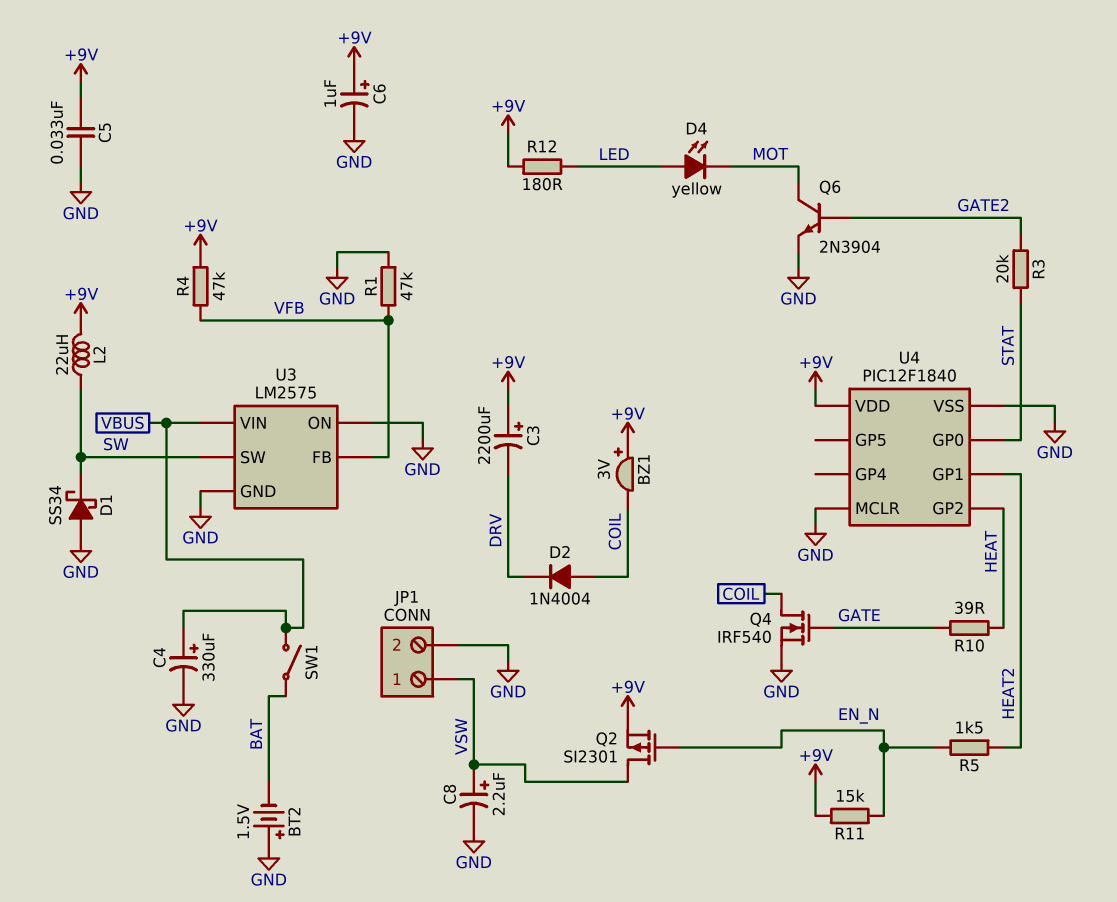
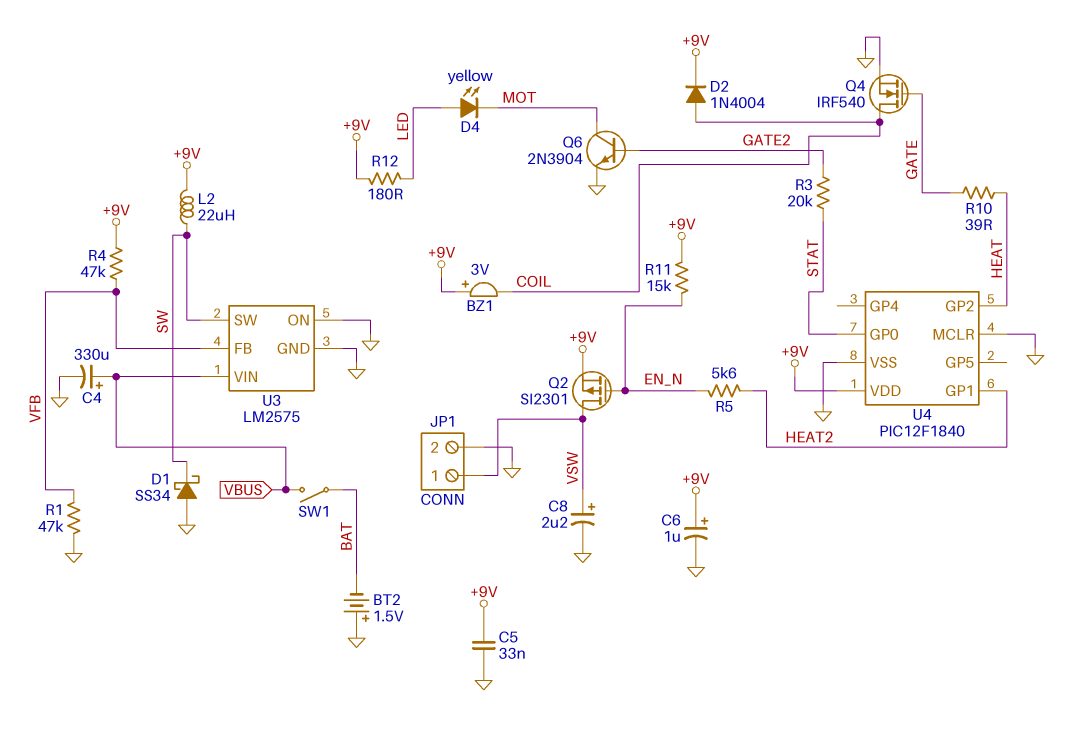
C3: 2200uF (plus +9V, minus DRV) -> none
D2: diode 1N4004 (A COIL, K DRV) -> diode 1N4004 (A COIL, K +9V)
R5: 1.5k (EN_N, HEAT2) -> 5.6k (EN_N, HEAT2)

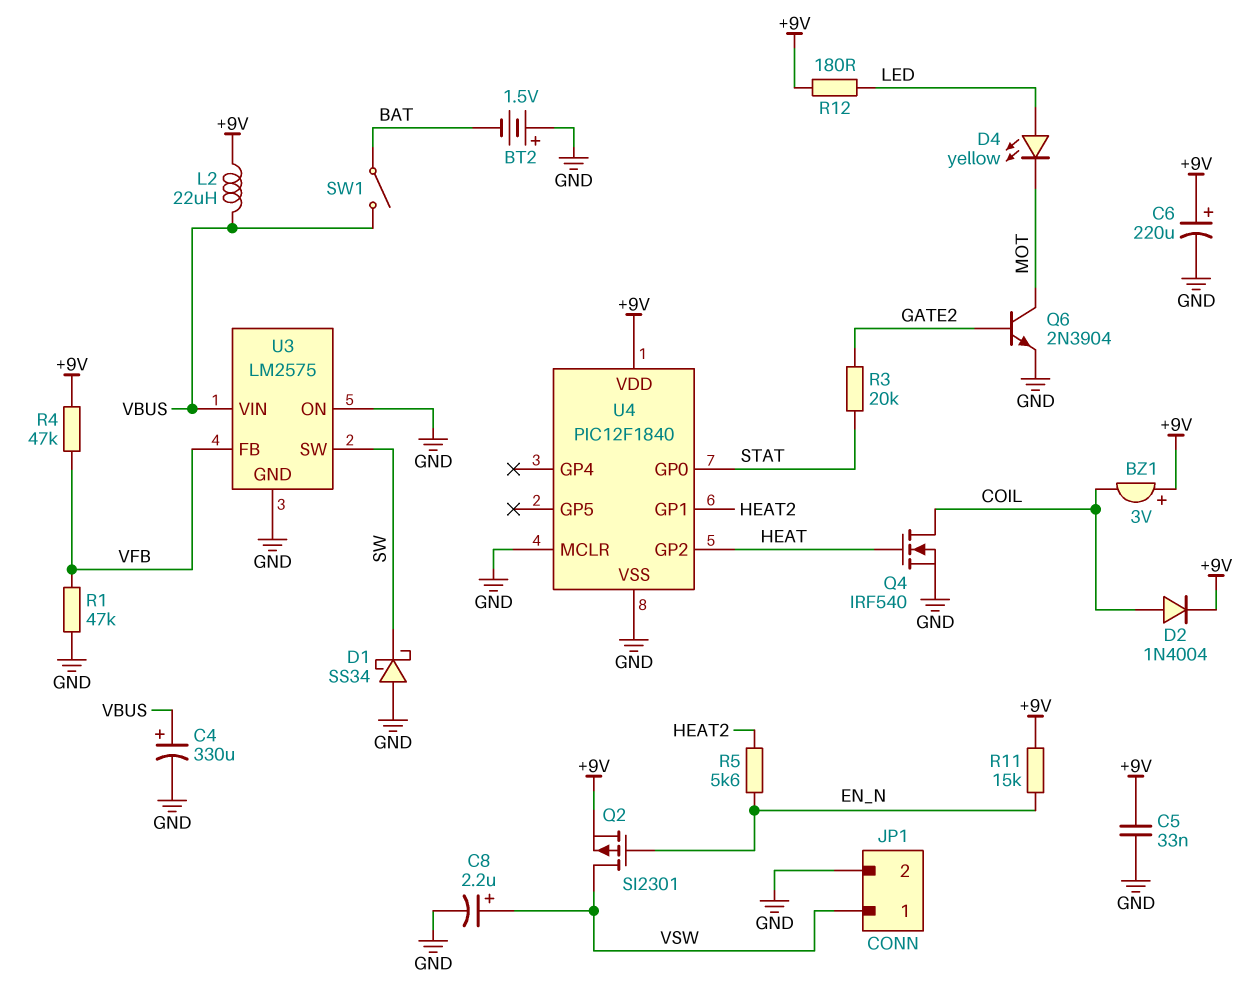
C6: 1uF (plus +9V, minus GND) -> 220uF (plus +9V, minus GND)
L2: 22uH (+9V, SW) -> 22uH (+9V, VBUS)
Q4: NMOS IRF540 (G GATE, D COIL, S GND) -> NMOS IRF540 (G HEAT, D COIL, S GND)
R10: 39 (GATE, HEAT) -> none

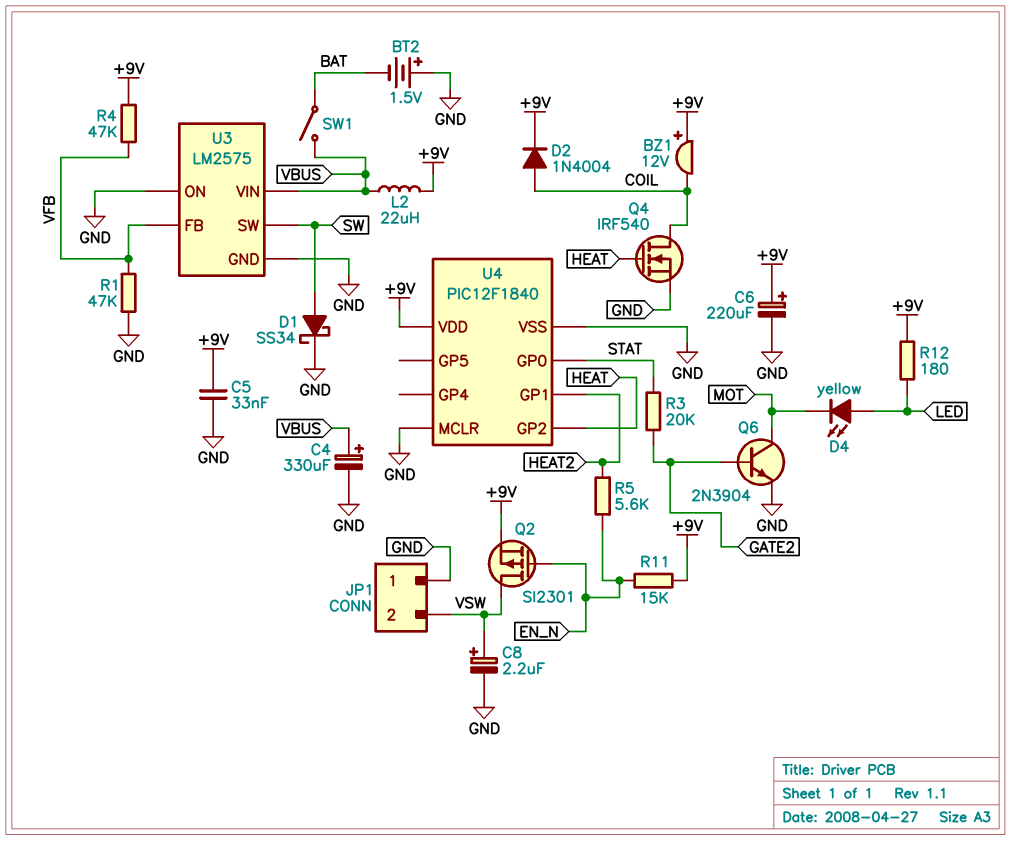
BZ1: buzzer 3V (plus +9V, minus COIL) -> buzzer 12V (plus +9V, minus COIL)
D1: schottky SS34 (A GND, K SW) -> schottky SS34 (A SW, K GND)
JP1 pin 1: VSW -> GND
JP1 pin 2: GND -> VSW

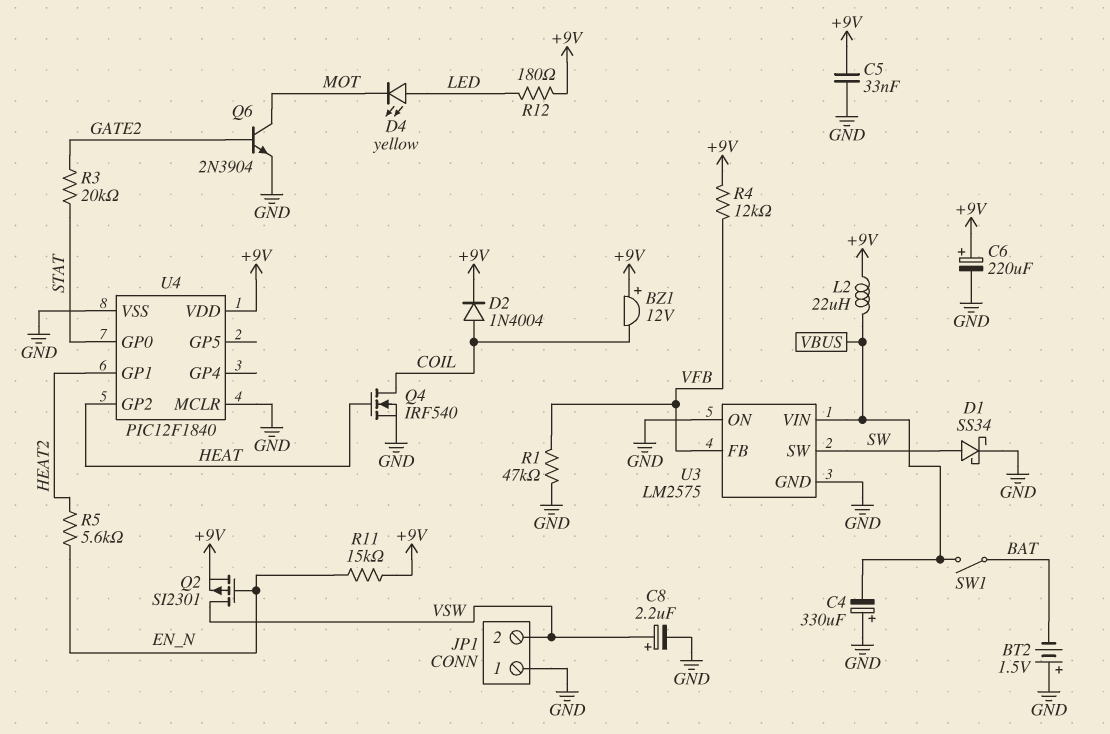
C4: 330uF (plus VBUS, minus GND) -> 330uF (plus GND, minus VBUS)
R4: 47k (+9V, VFB) -> 12k (+9V, VFB)

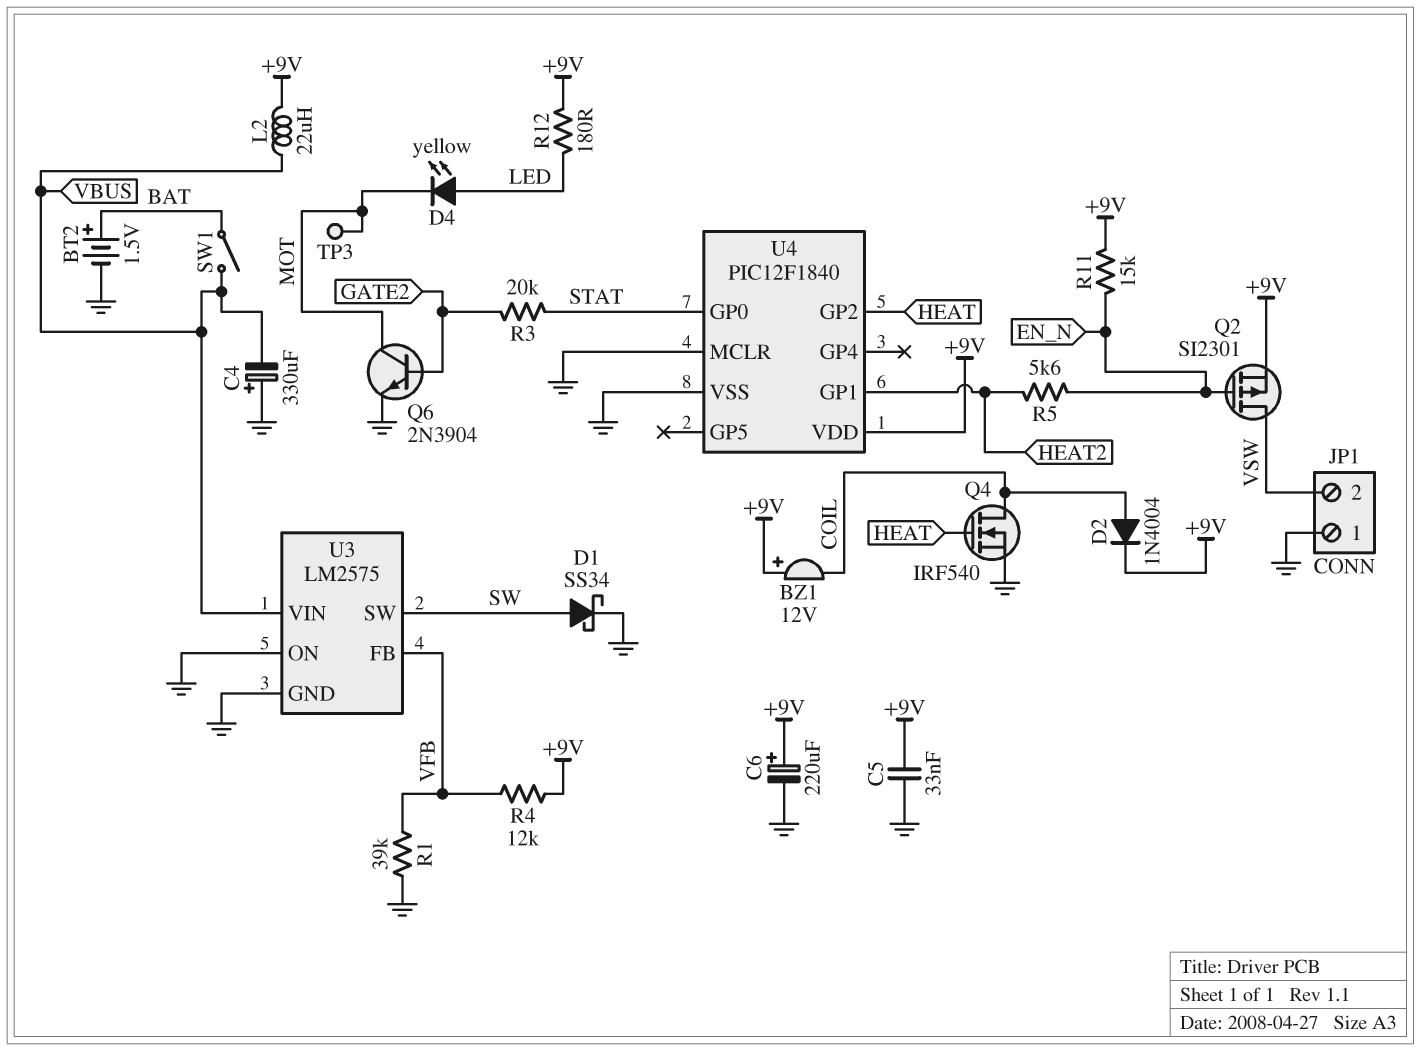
BT2: 1.5V (plus GND, minus BAT) -> 1.5V (plus BAT, minus GND)
C8: 2.2uF (plus VSW, minus GND) -> none
R1: 47k (GND, VFB) -> 39k (GND, VFB)
TP3: none -> test point (MOT)

